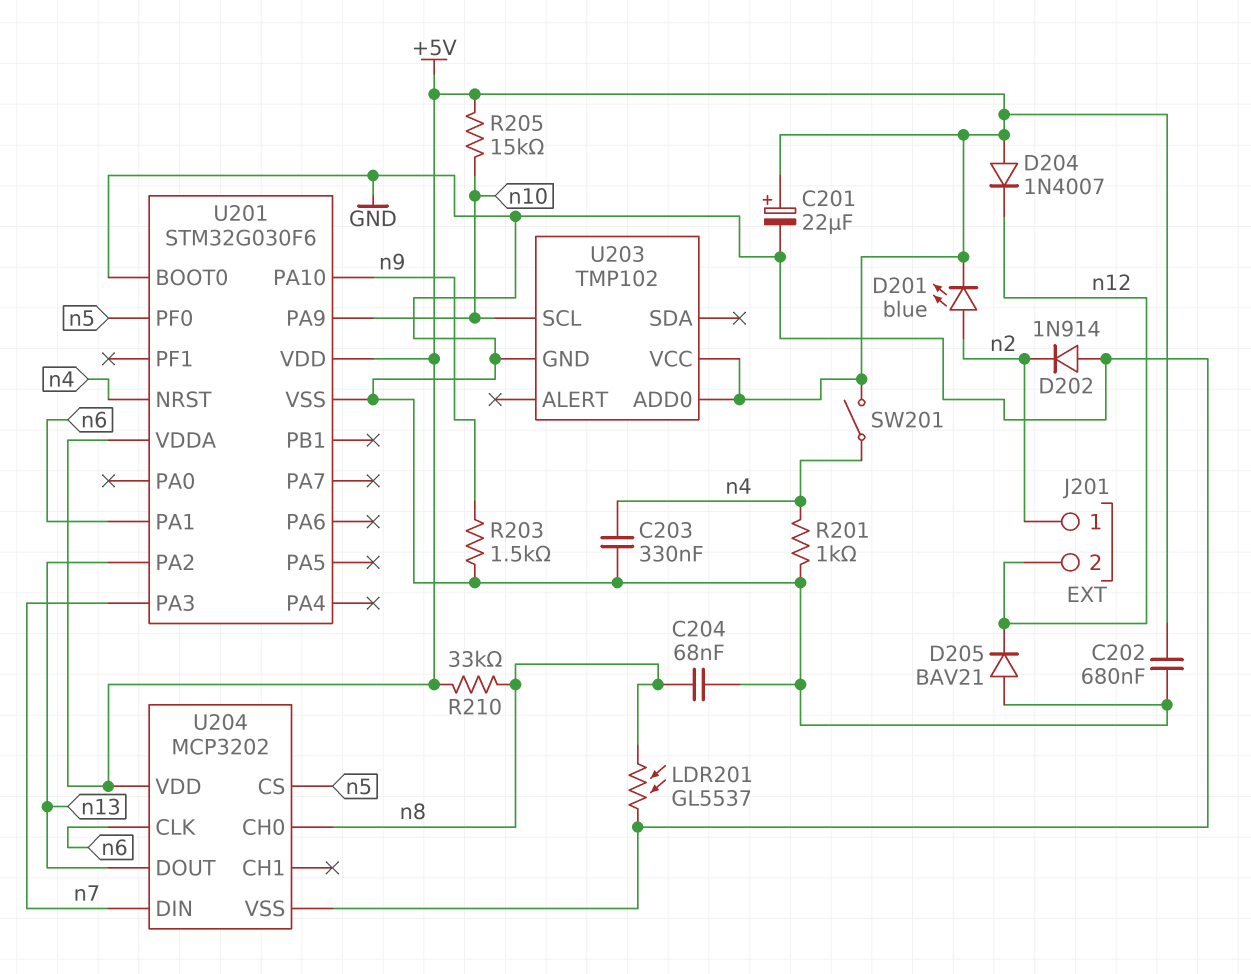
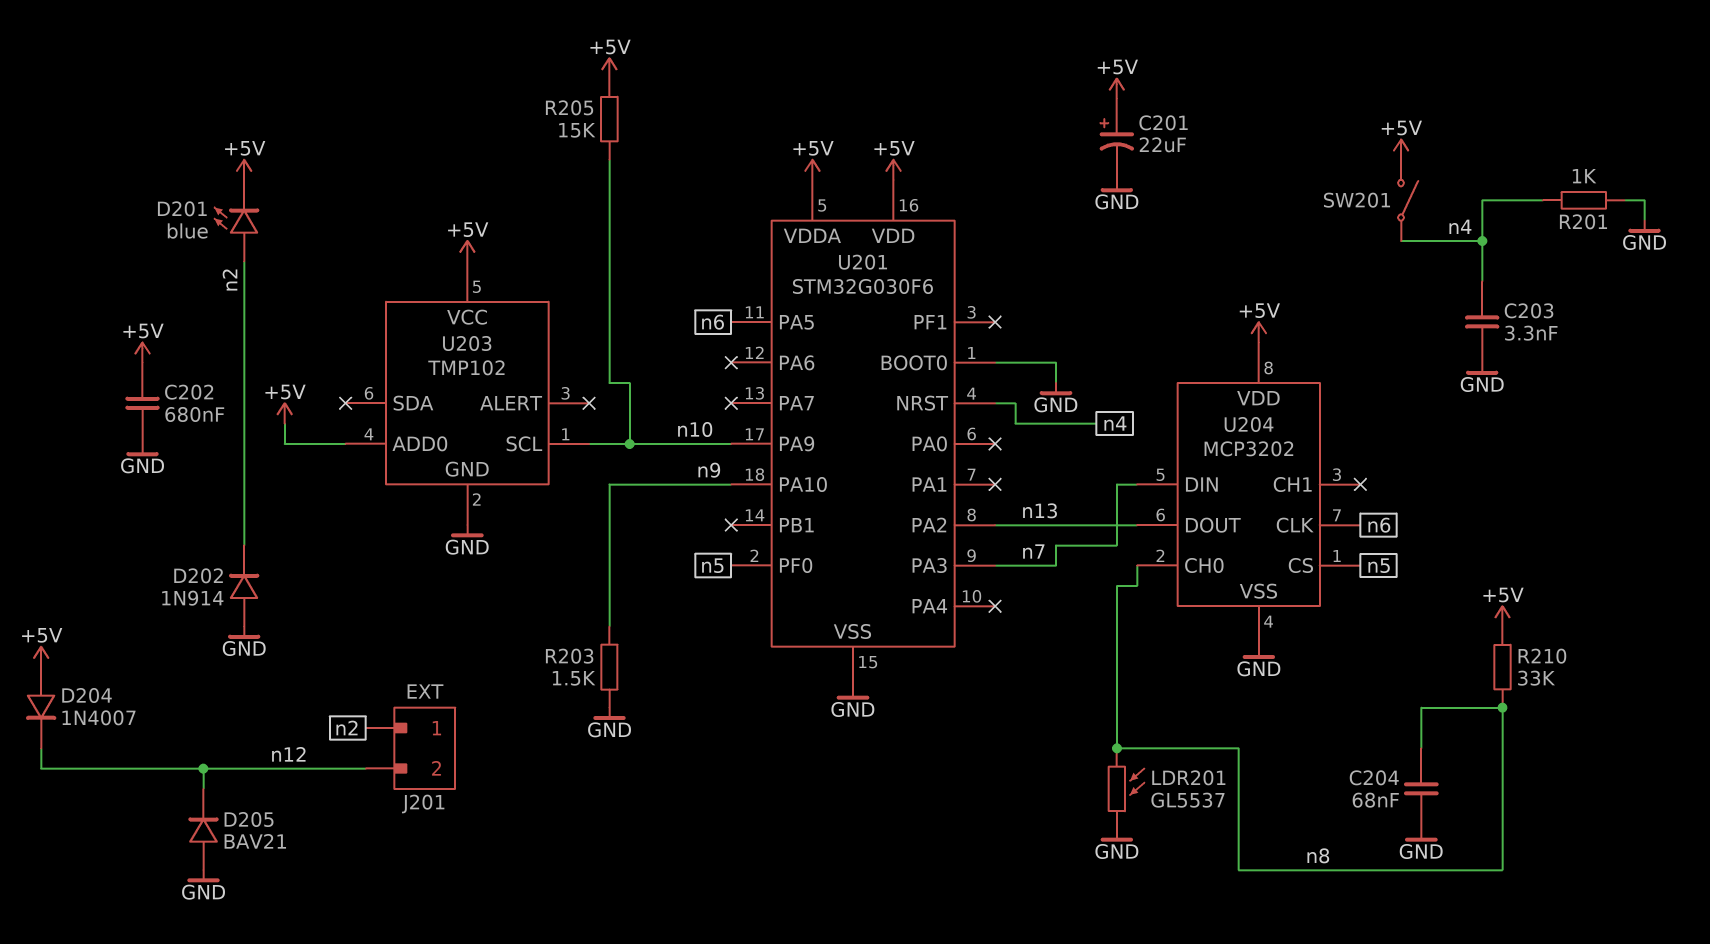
C203: 330nF (GND, n4) -> 3.3nF (GND, n4)
U201 pin PA1: n6 -> none
U201 pin PA5: none -> n6

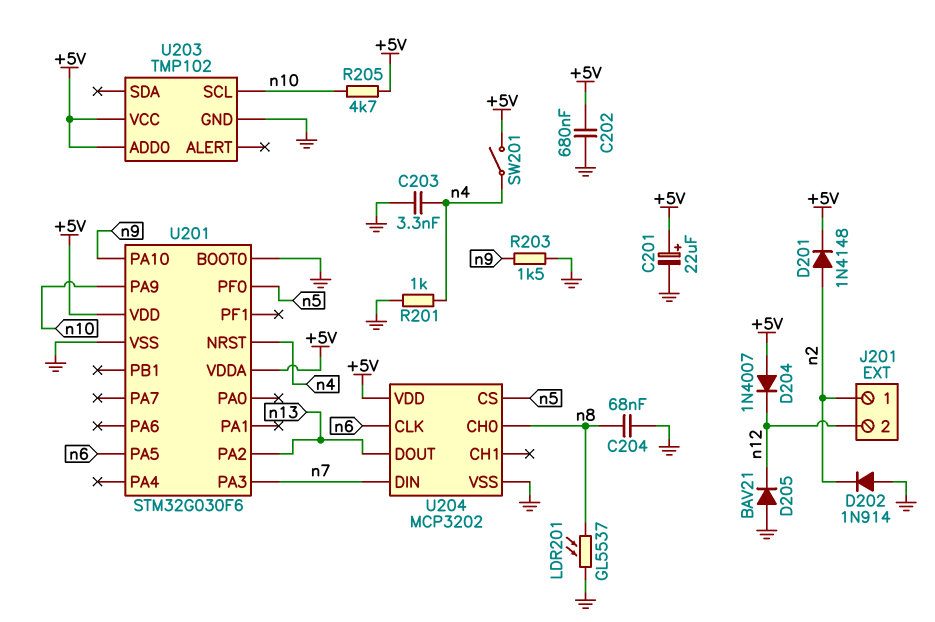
D201: LED blue (A n2, K +5V) -> diode 1N4148 (A n2, K +5V)
R205: 15k (+5V, n10) -> 4.7k (+5V, n10)
R210: 33k (+5V, n8) -> none

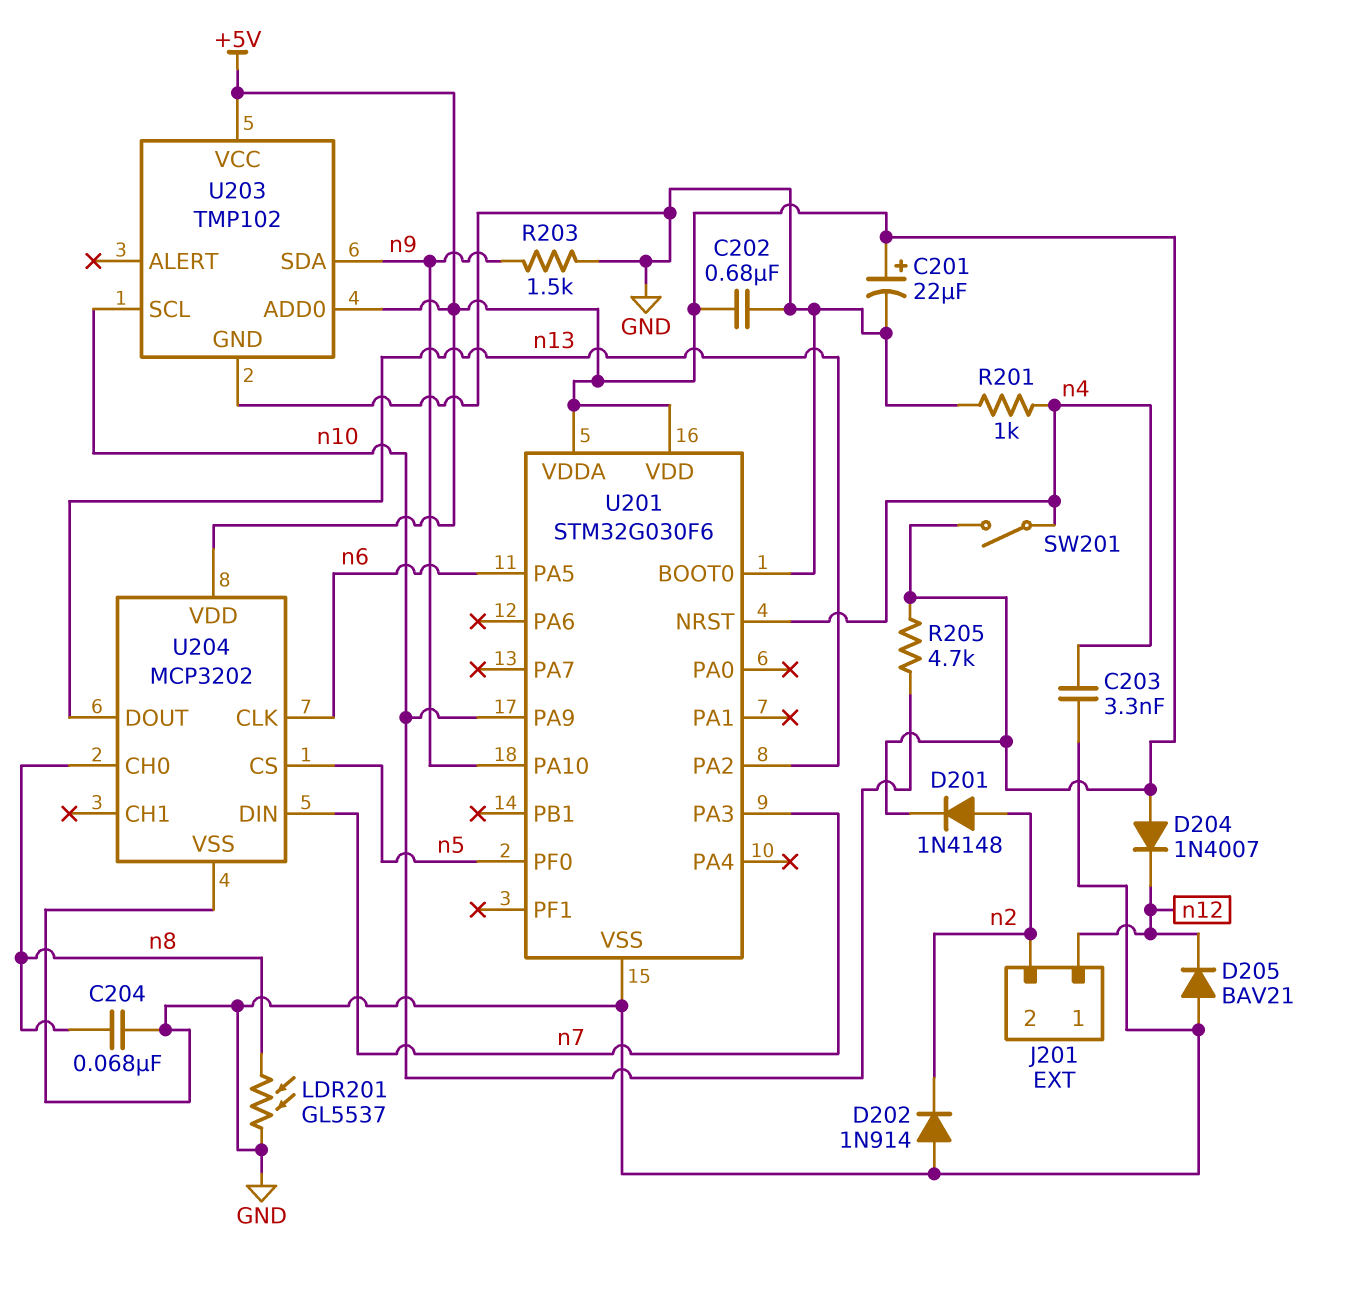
J201 pin 1: n2 -> n12
J201 pin 2: n12 -> n2
U203 pin SDA: none -> n9

